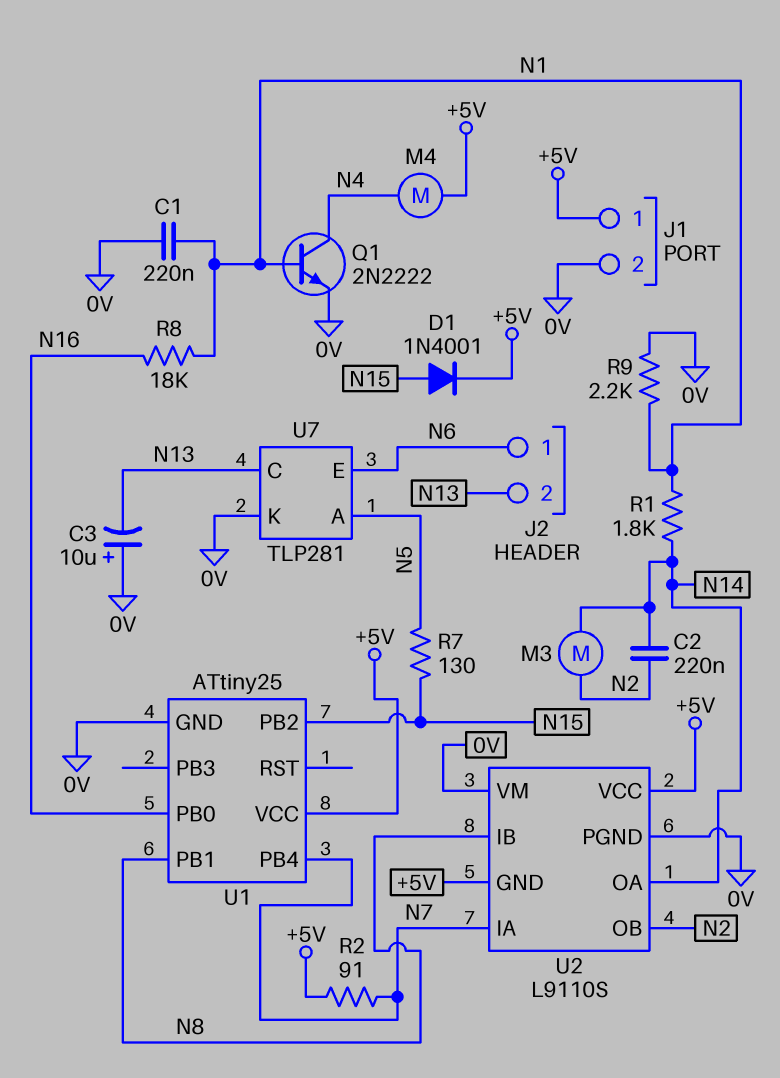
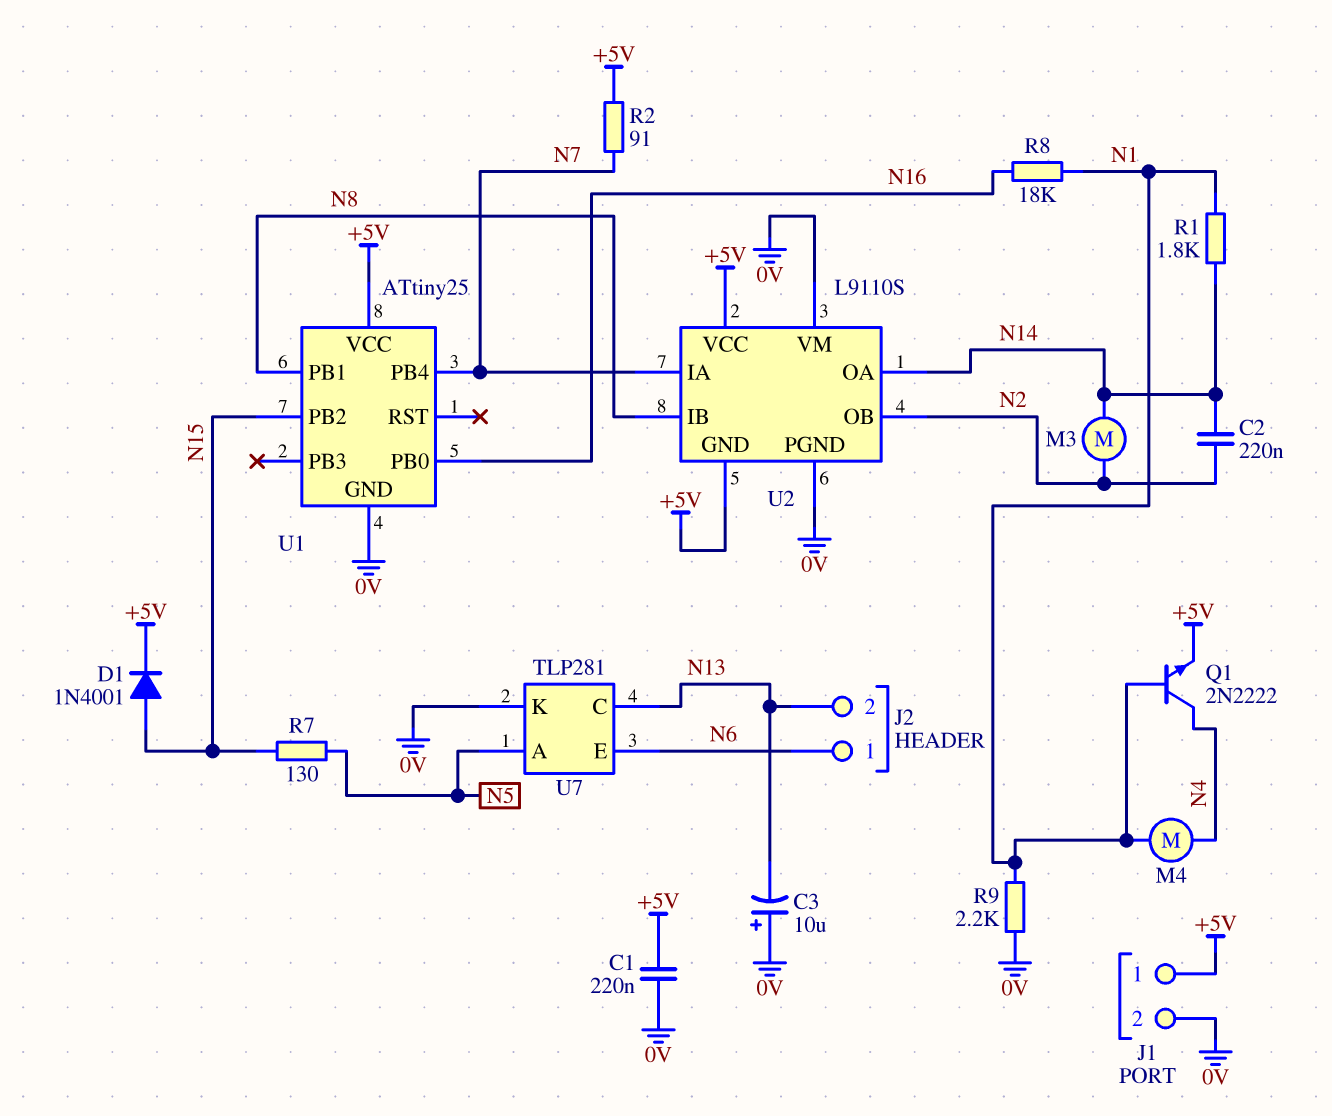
C1: 220nF (0V, N1) -> 220nF (+5V, 0V)
M4: motor (+5V, N4) -> motor (N1, N4)
Q1: NPN 2N2222 (B N1, C N4, E 0V) -> NPN 2N2222 (B N1, C N4, E +5V)

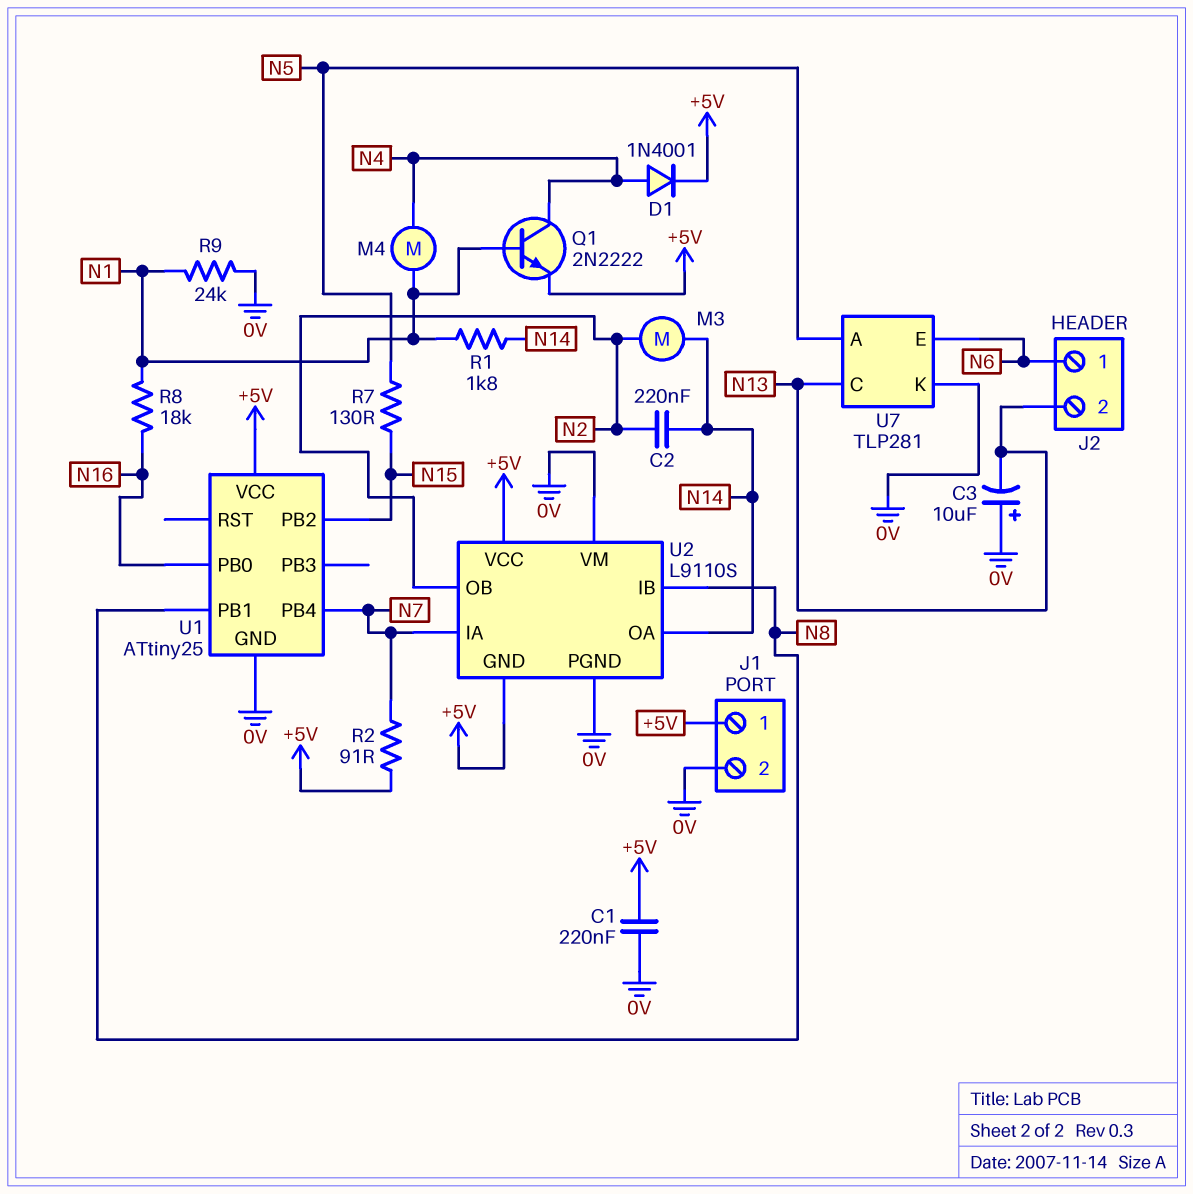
D1: diode 1N4001 (A N15, K +5V) -> diode 1N4001 (A N4, K +5V)
R9: 2.2k (0V, N1) -> 24k (0V, N1)

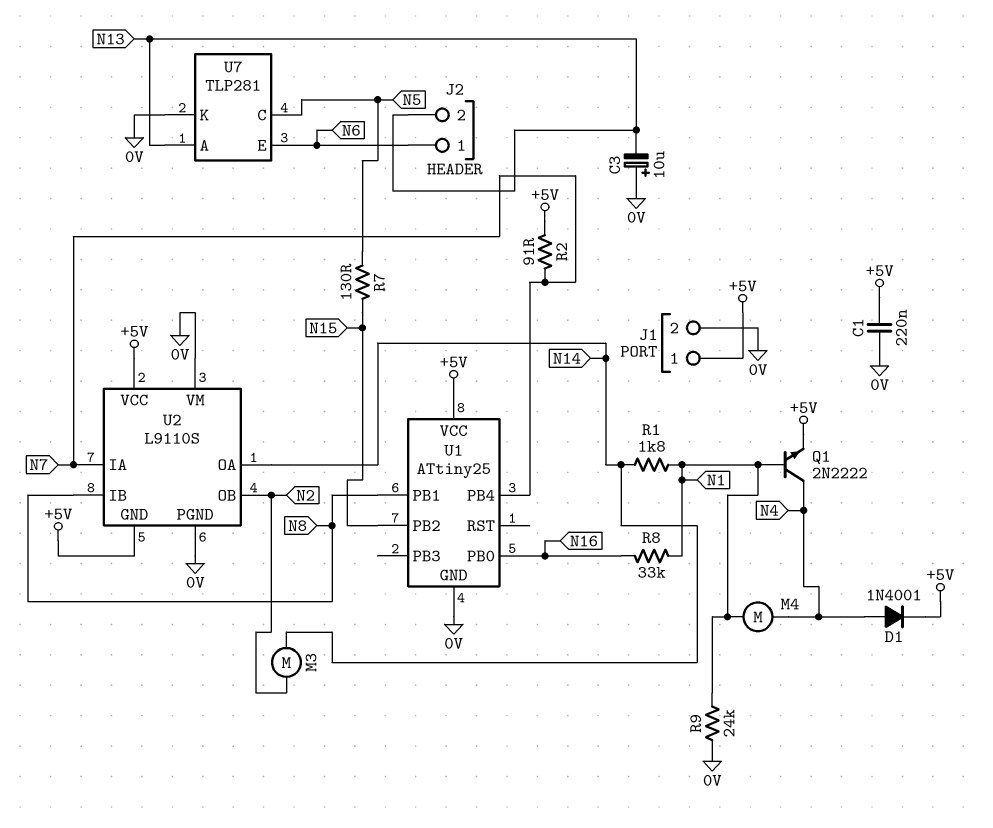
C2: 220nF (N2, N14) -> none
R8: 18k (N1, N16) -> 33k (N1, N16)
U7 pin A: N5 -> N13
U7 pin C: N13 -> N5

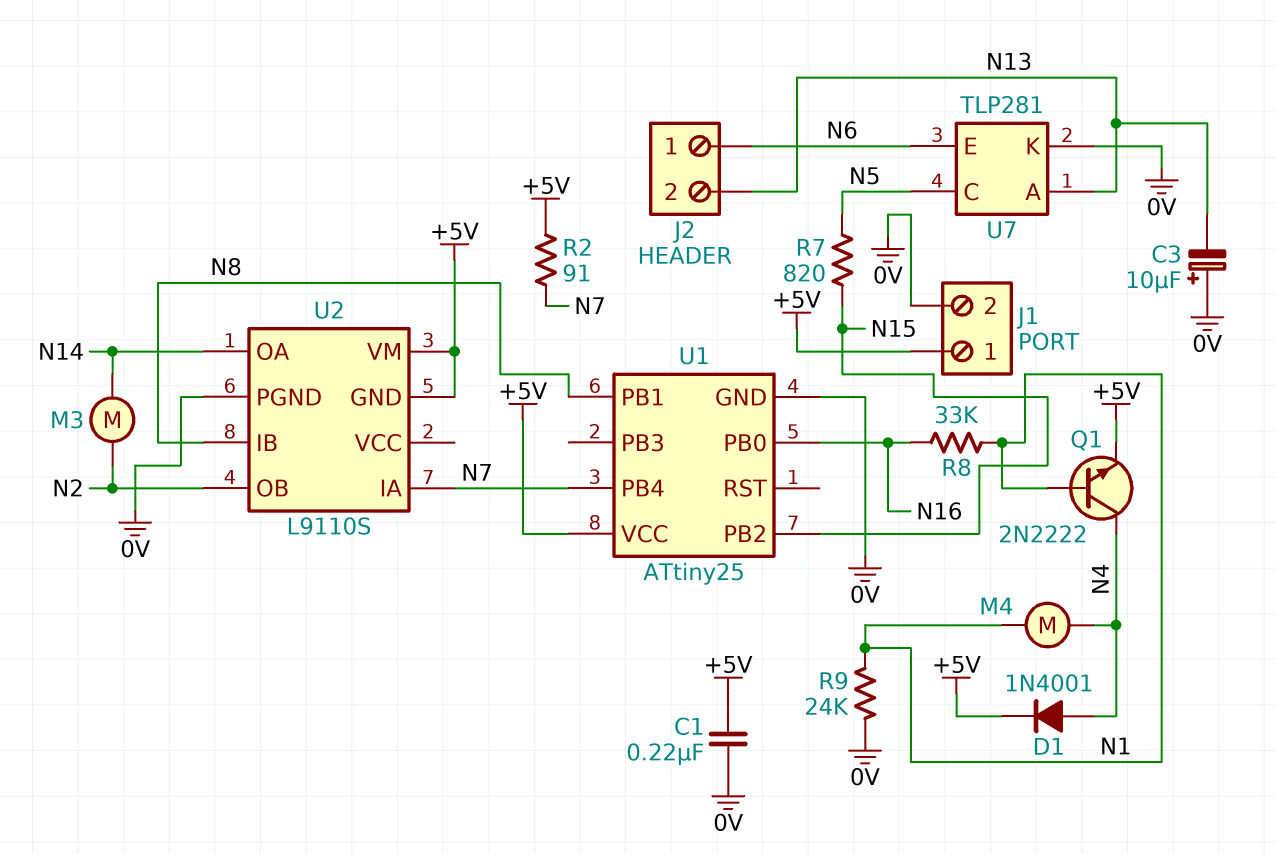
R1: 1.8k (N1, N14) -> none
R7: 130 (N5, N15) -> 820 (N5, N15)
U2 pin VCC: +5V -> none
U2 pin VM: 0V -> +5V

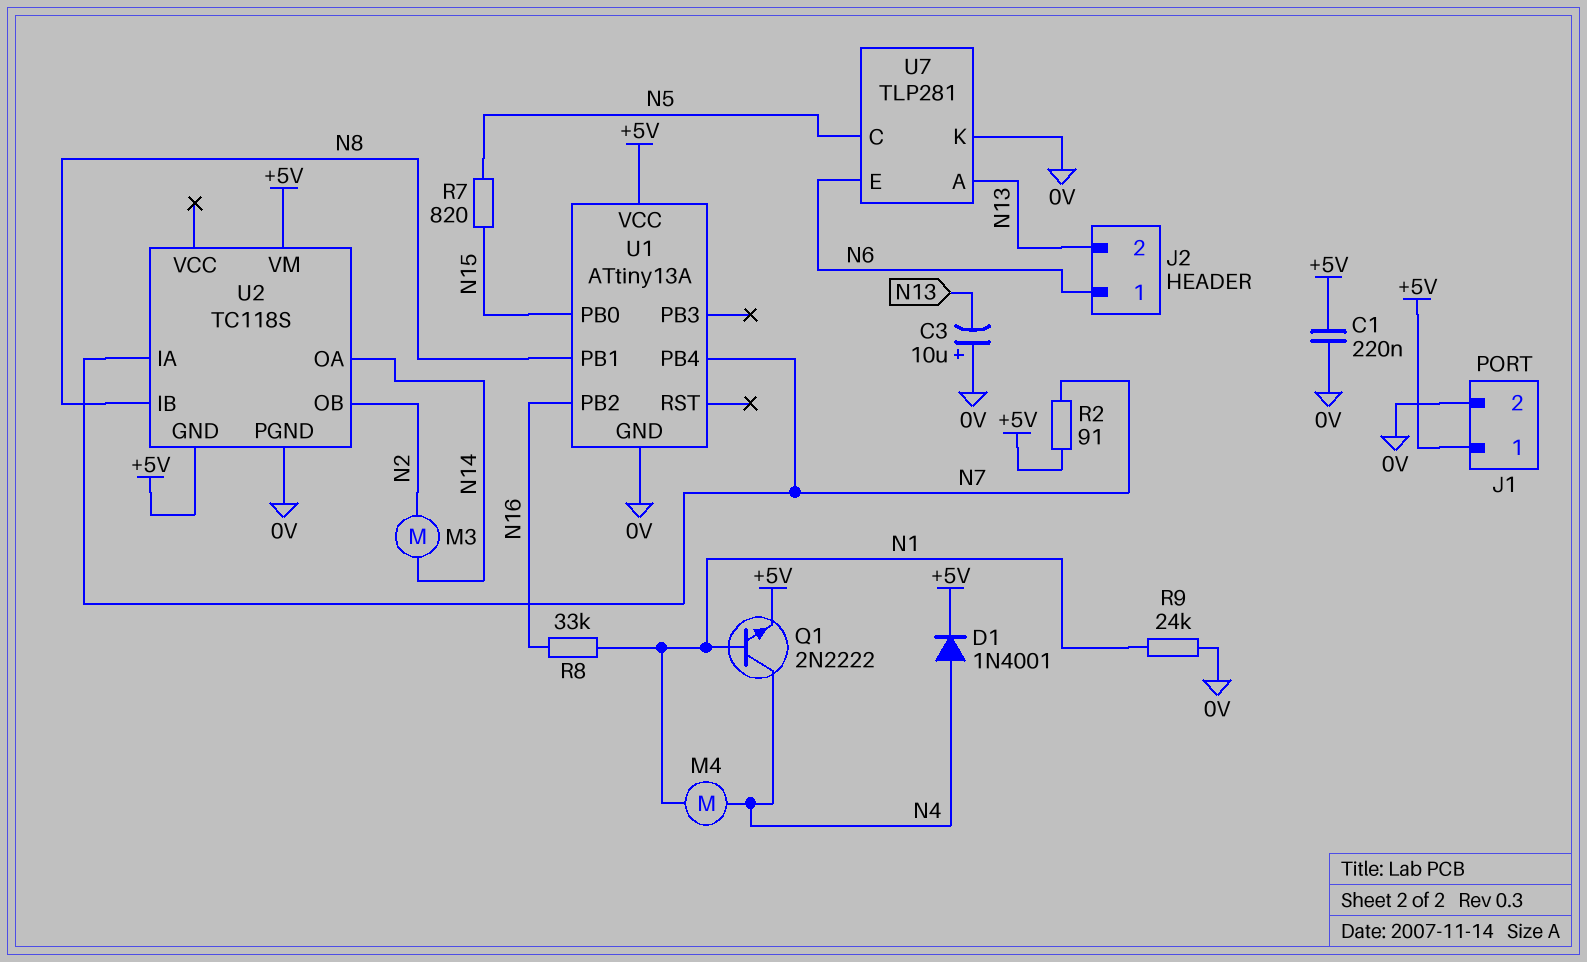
U1: ATtiny25 -> ATtiny13A
U1 pin PB0: N16 -> N15
U1 pin PB2: N15 -> N16
U2: L9110S -> TC118S

